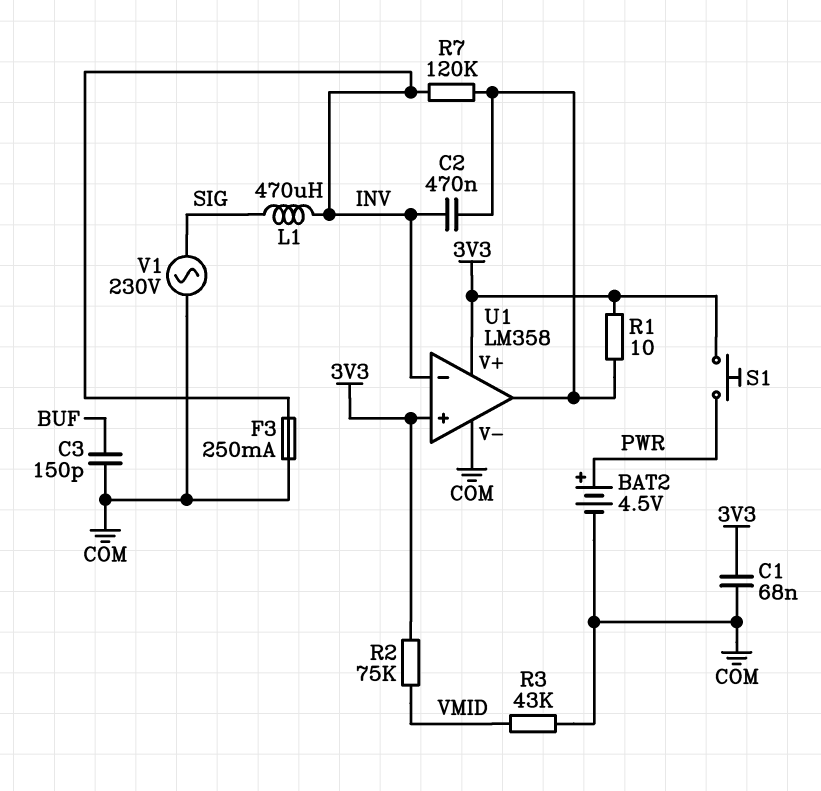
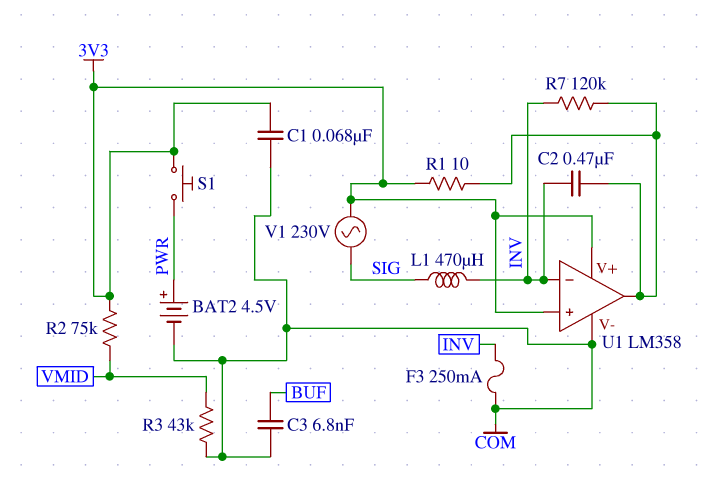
C3: 150pF (BUF, COM) -> 6.8nF (BUF, COM)
V1: AC 230V (COM, SIG) -> AC 230V (3V3, SIG)

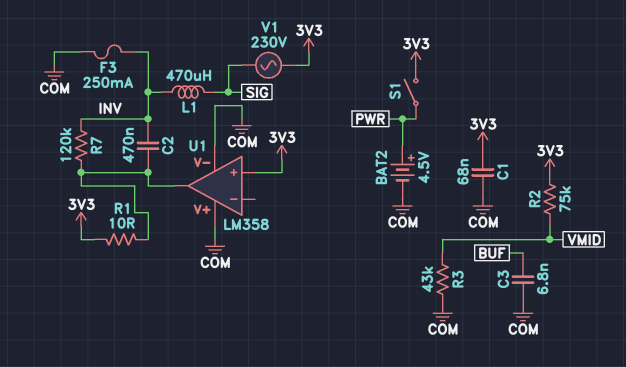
S1: button (3V3, PWR) -> switch (3V3, PWR)
U1 pin V+: 3V3 -> COM
U1 pin in-: INV -> none

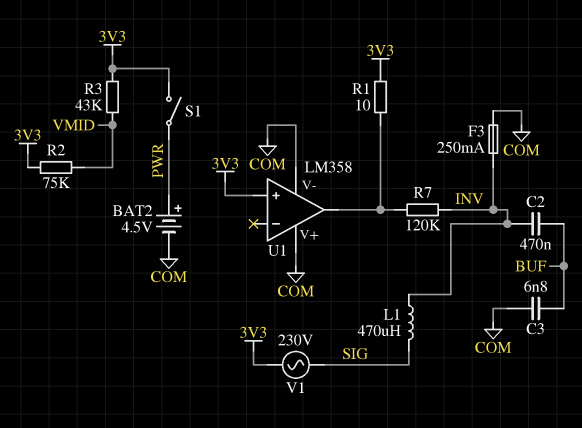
C1: 68nF (3V3, COM) -> none
C2: 470nF (INV, U1/out) -> 470nF (BUF, INV)
R3: 43k (COM, VMID) -> 43k (3V3, VMID)

